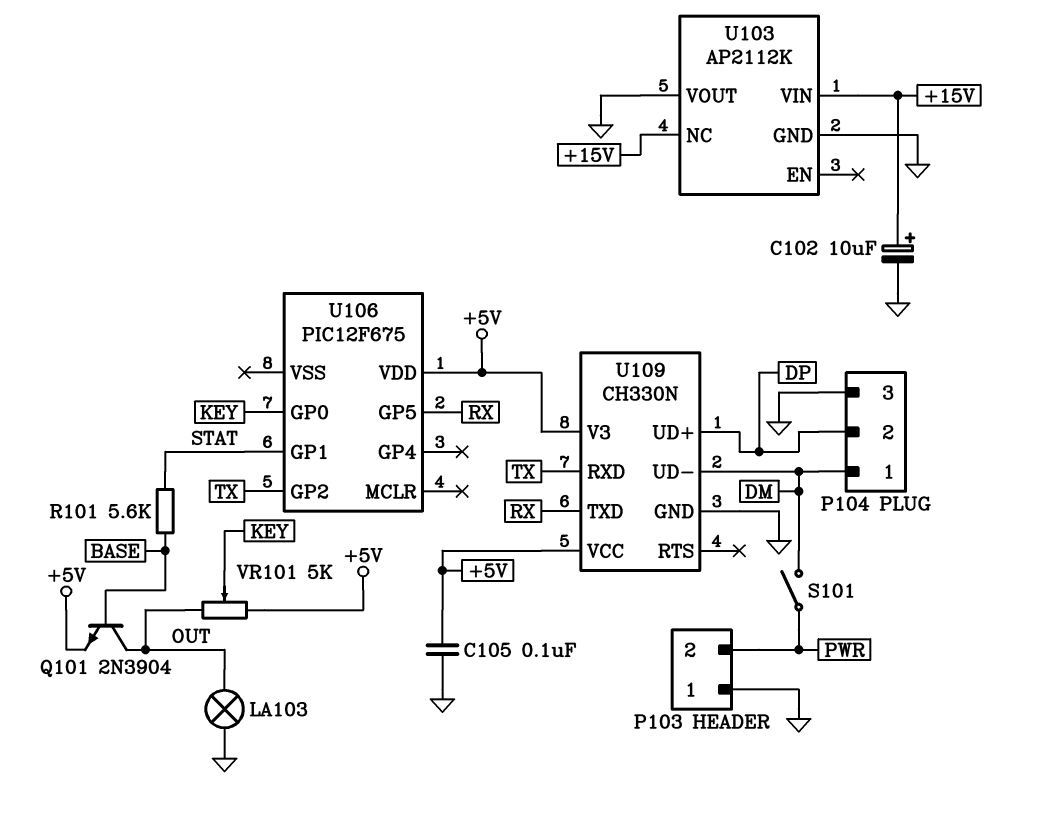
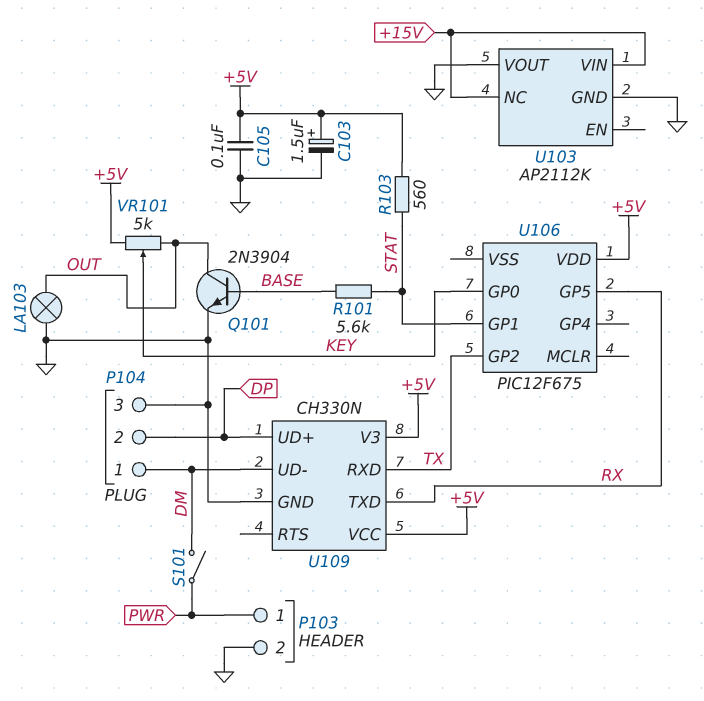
C102: 10uF (plus +15V, minus GND) -> none
C103: none -> 1.5uF (plus +5V, minus GND)
P103 pin 1: GND -> PWR
P103 pin 2: PWR -> GND
Q101: NPN 2N3904 (B BASE, C OUT, E +5V) -> NPN 2N3904 (B BASE, C OUT, E GND)
R103: none -> 560 (+5V, STAT)

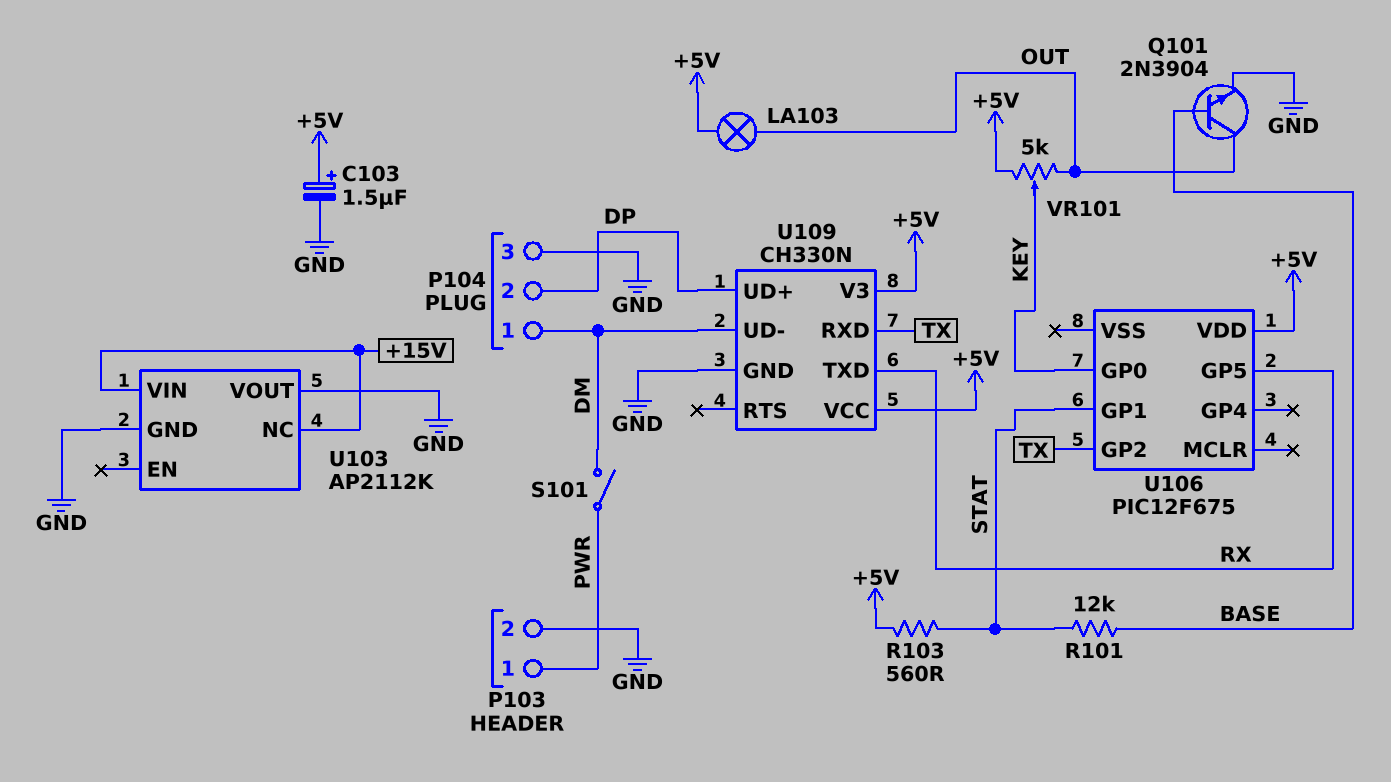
C105: 100nF (+5V, GND) -> none
LA103: lamp (GND, OUT) -> lamp (+5V, OUT)
R101: 5.6k (BASE, STAT) -> 12k (BASE, STAT)

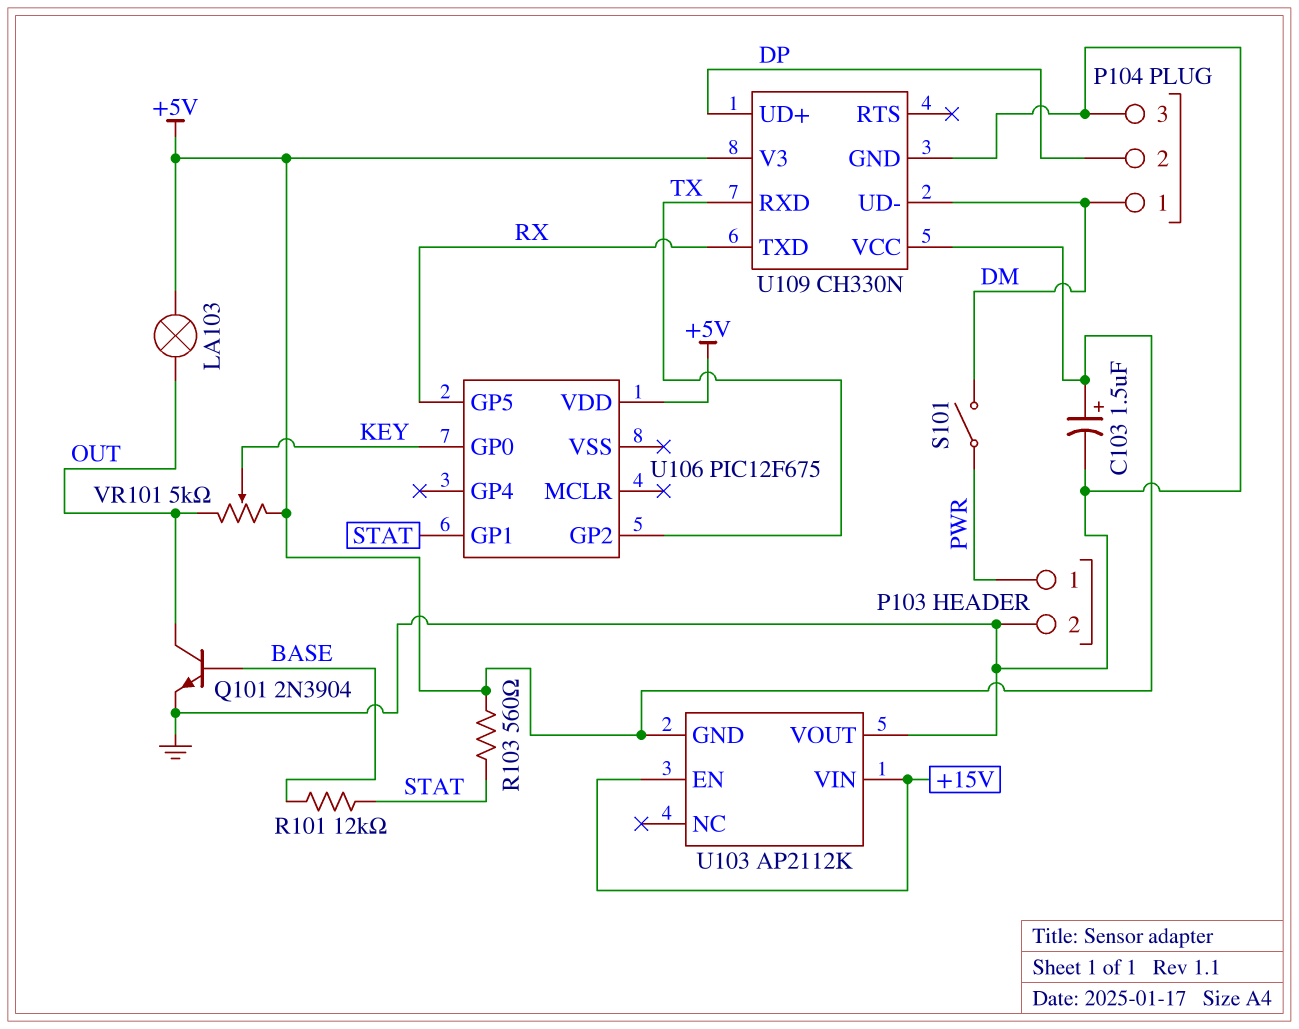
U103 pin EN: none -> +15V
U103 pin GND: GND -> +5V
U103 pin NC: +15V -> none

